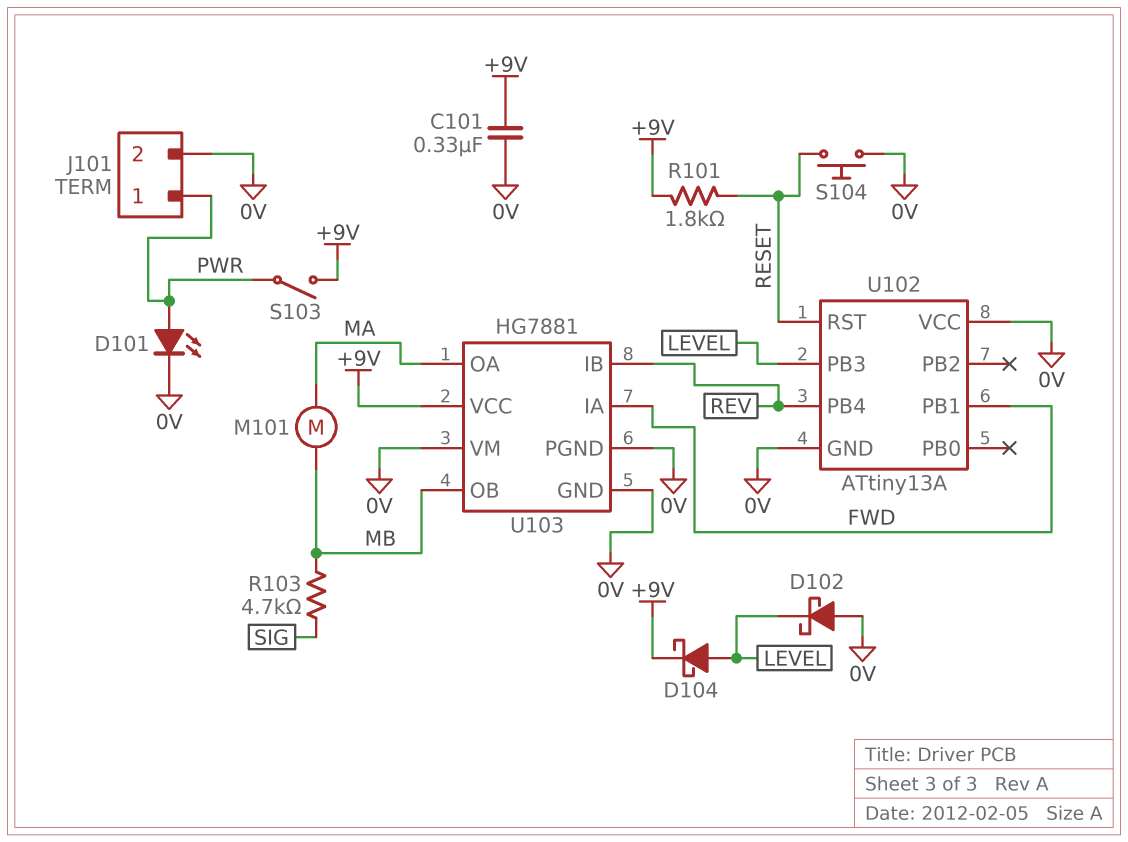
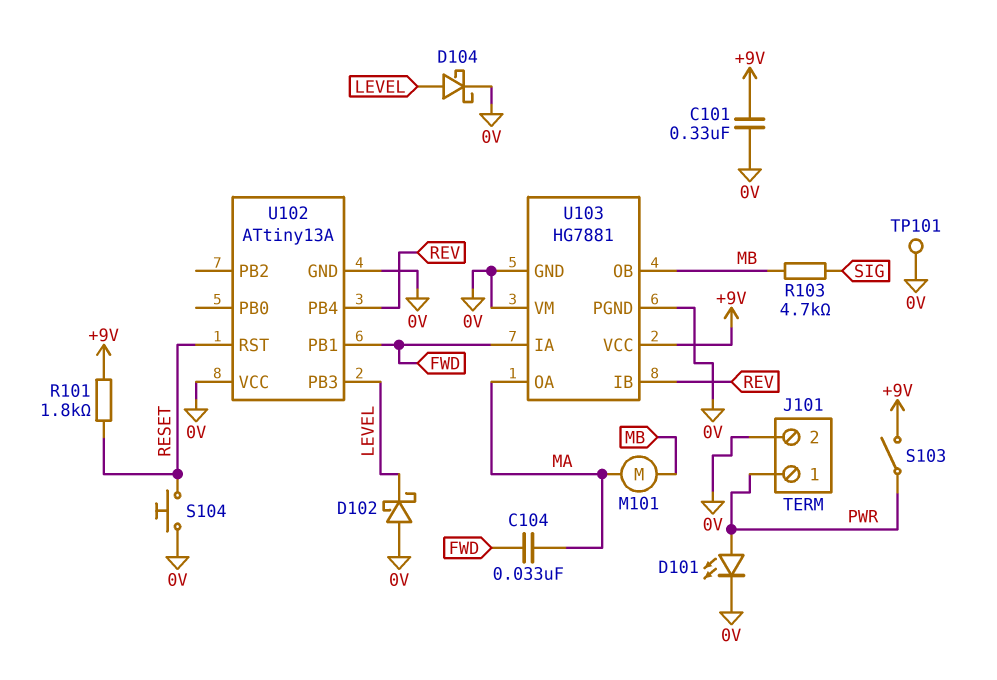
C104: none -> 33nF (FWD, MA)
D104: schottky (A LEVEL, K +9V) -> schottky (A LEVEL, K 0V)
TP101: none -> test point (0V)

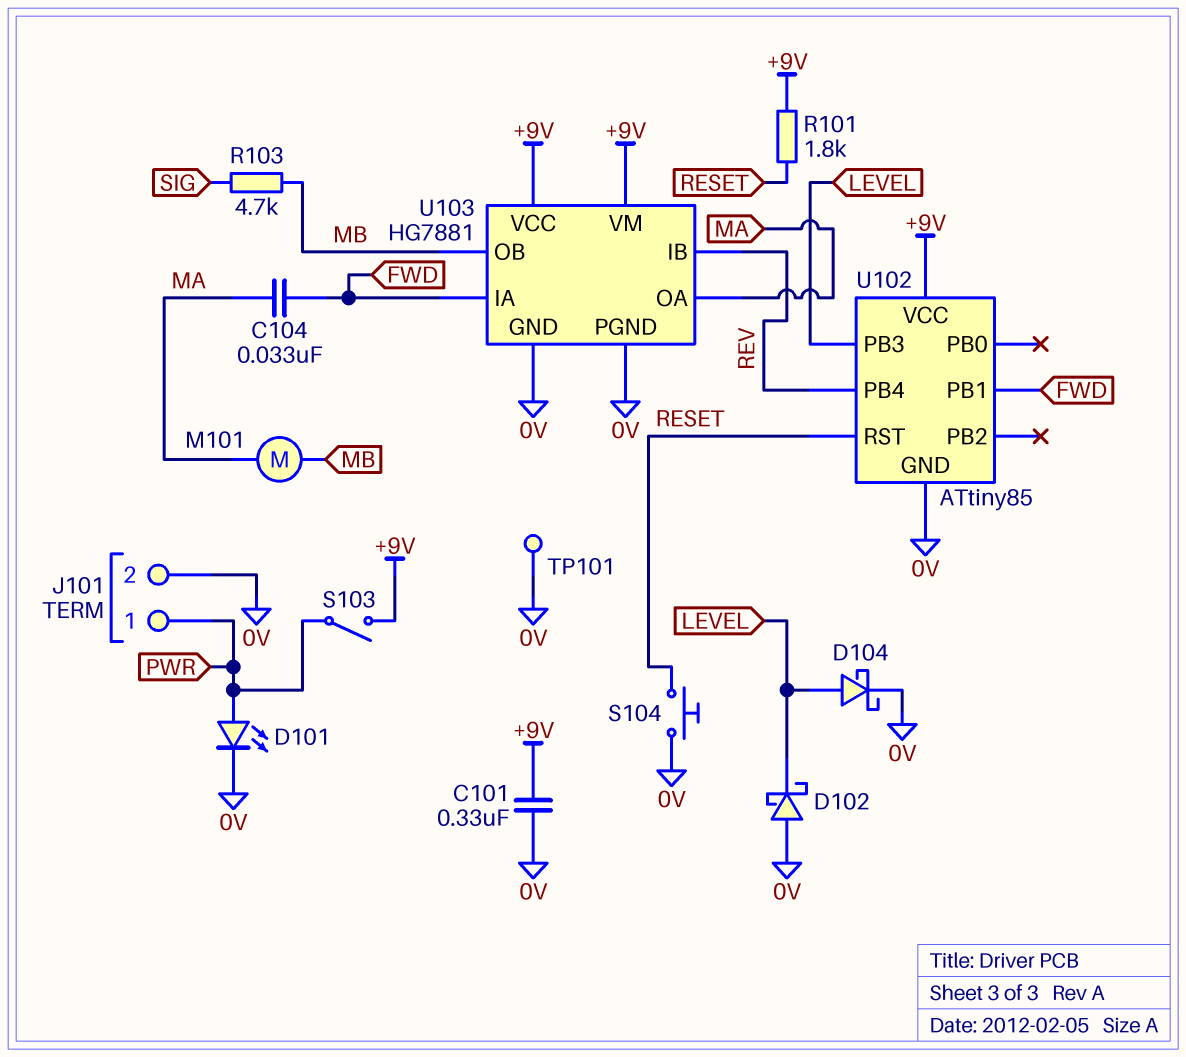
U102: ATtiny13A -> ATtiny85
U102 pin VCC: 0V -> +9V
U103 pin VM: 0V -> +9V

